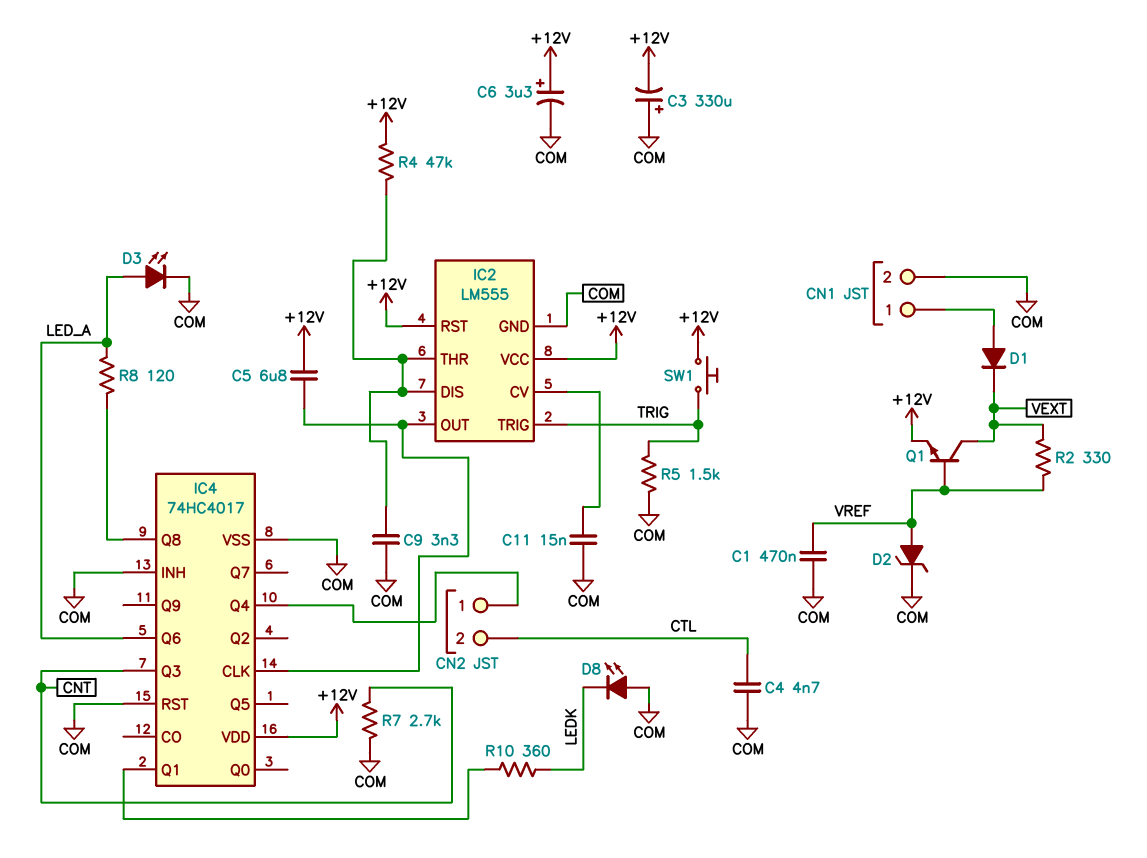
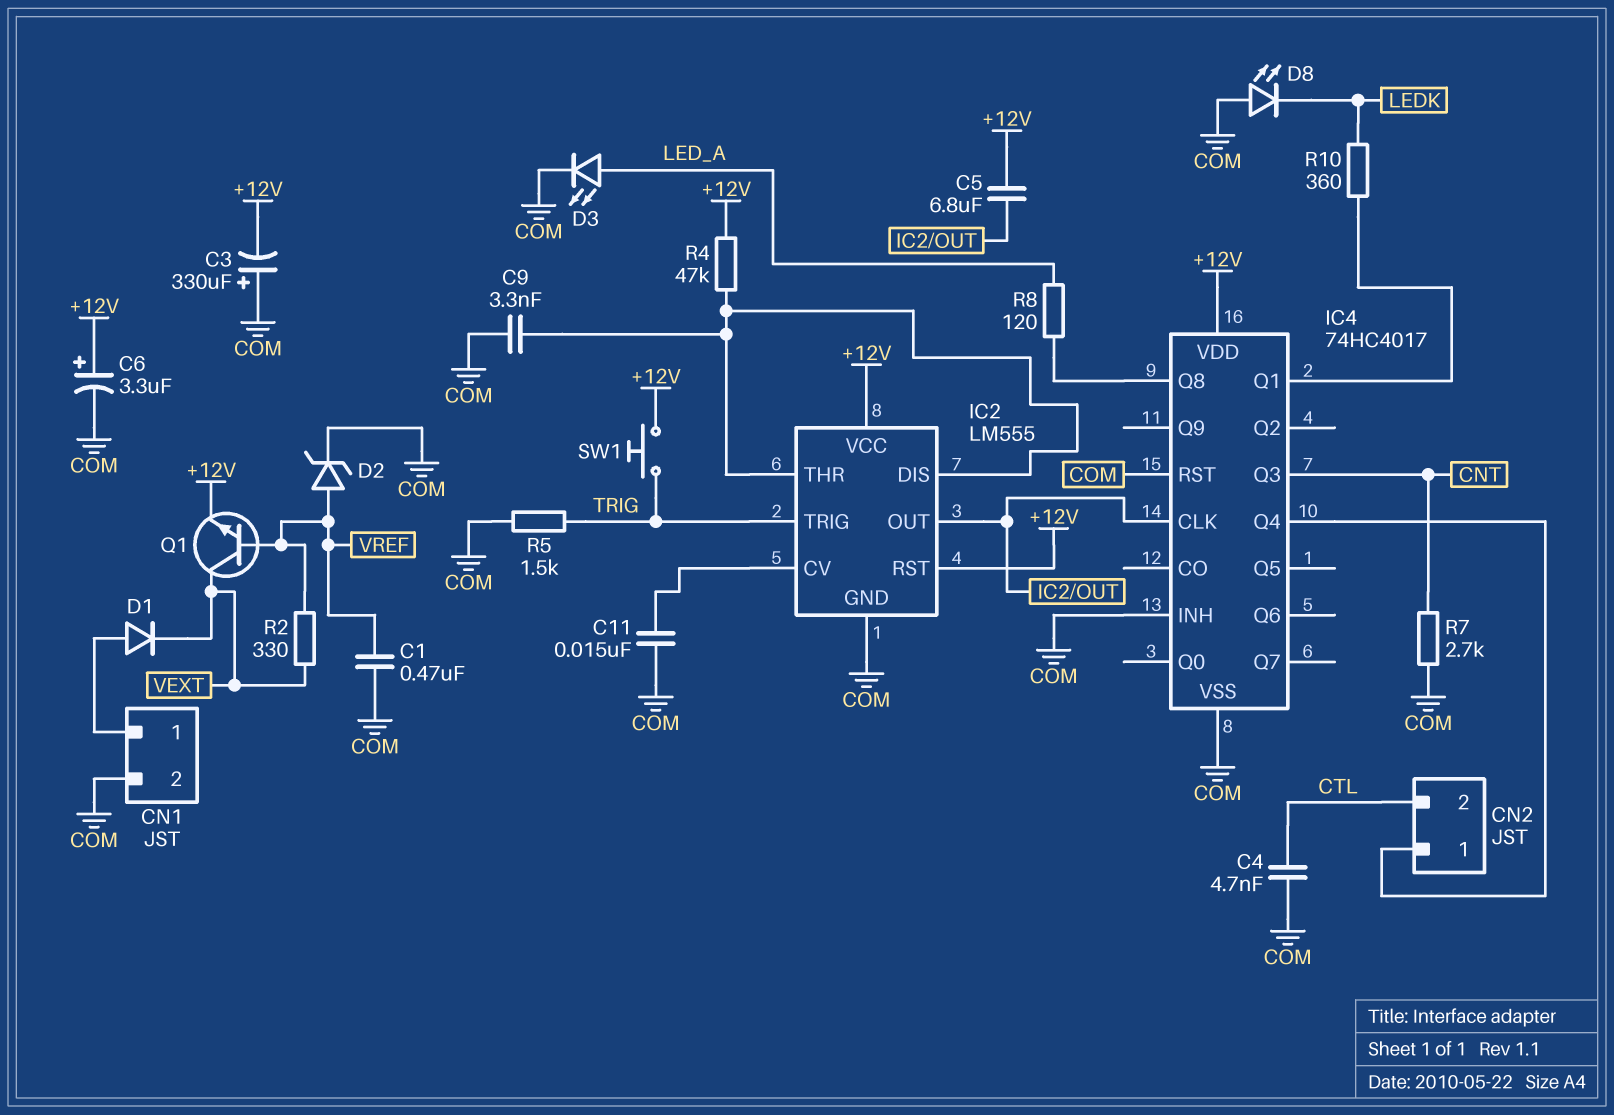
IC4 pin Q6: LED_A -> none

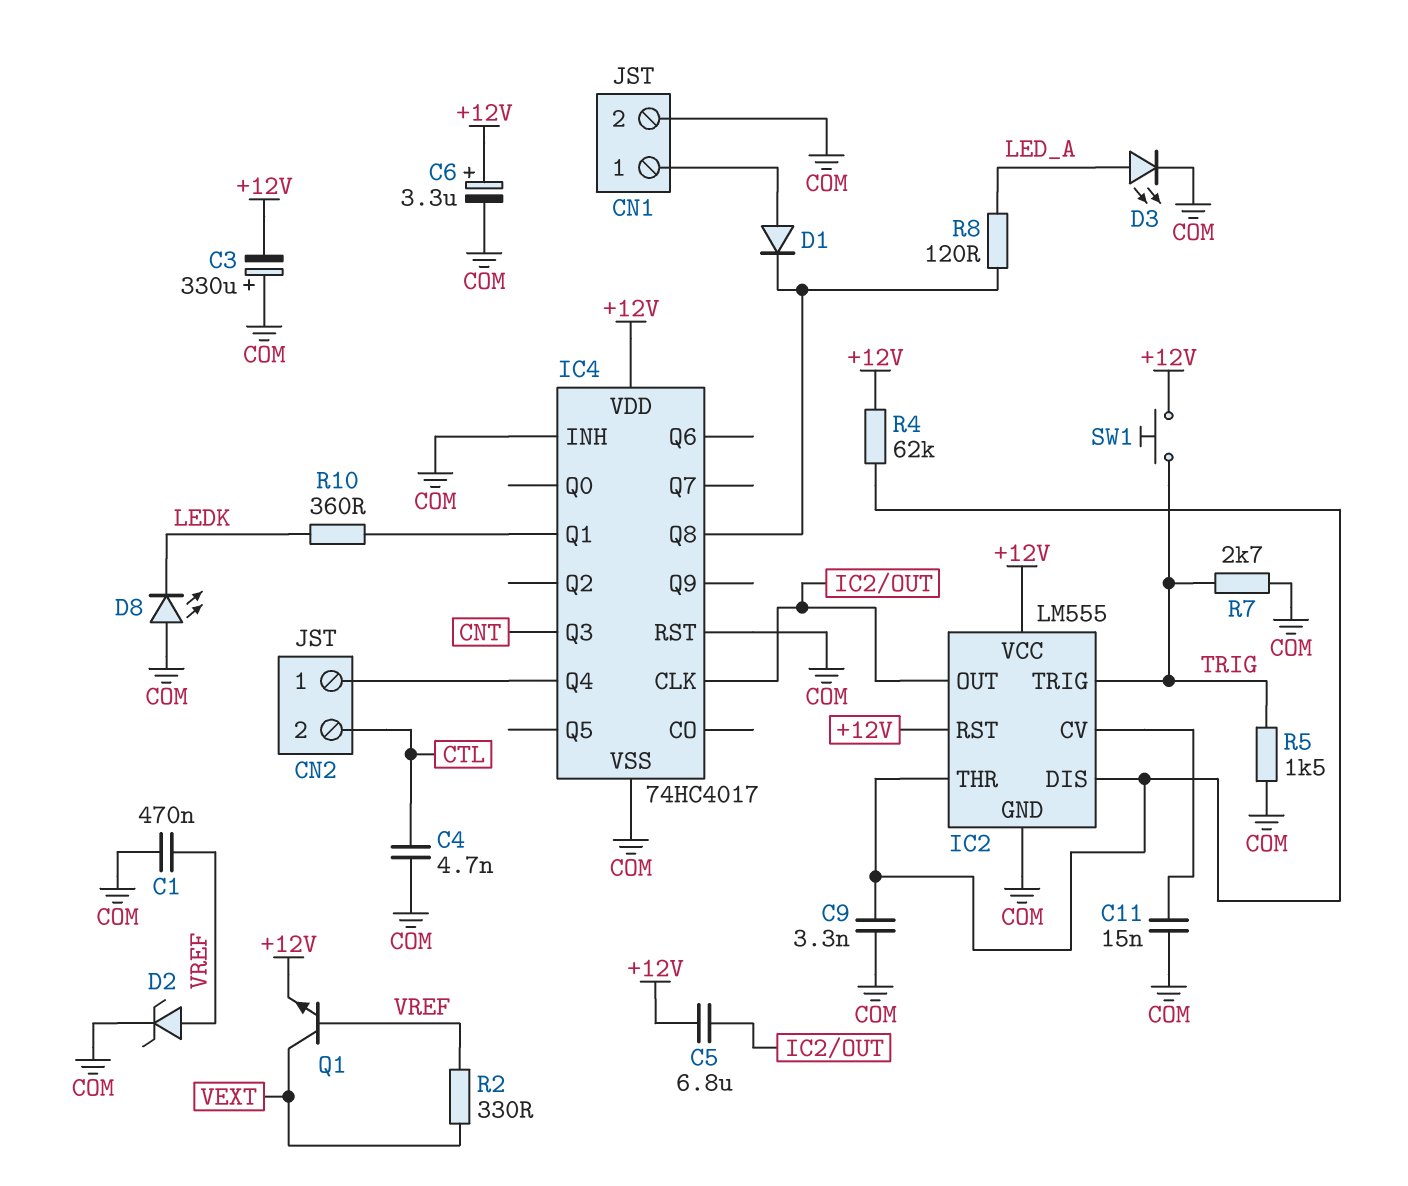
D1: diode (A CN1/1, K VEXT) -> diode (A CN1/1, K IC4/Q8)
R4: 47k (+12V, IC2/DIS) -> 62k (+12V, IC2/DIS)
R7: 2.7k (CNT, COM) -> 2.7k (COM, TRIG)

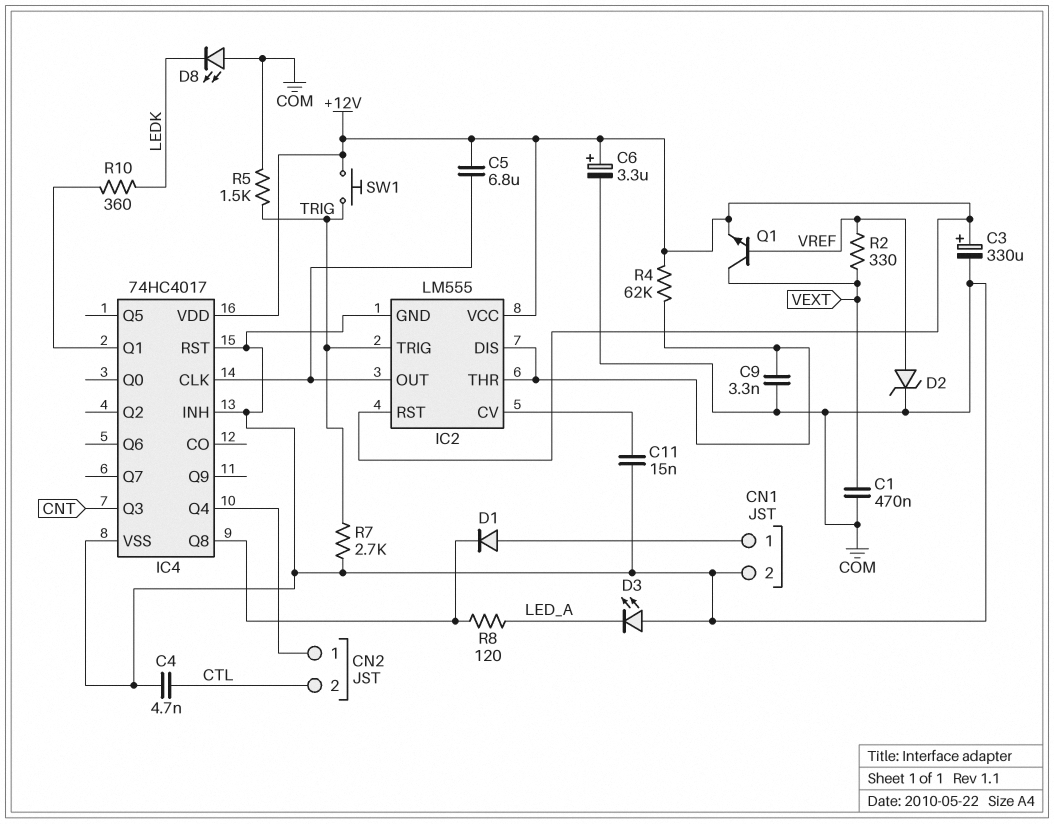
C1: 470nF (COM, VREF) -> 470nF (COM, VEXT)
C3: 330uF (plus COM, minus +12V) -> 330uF (plus +12V, minus COM)
D3: LED (A LED_A, K COM) -> LED (A COM, K LED_A)

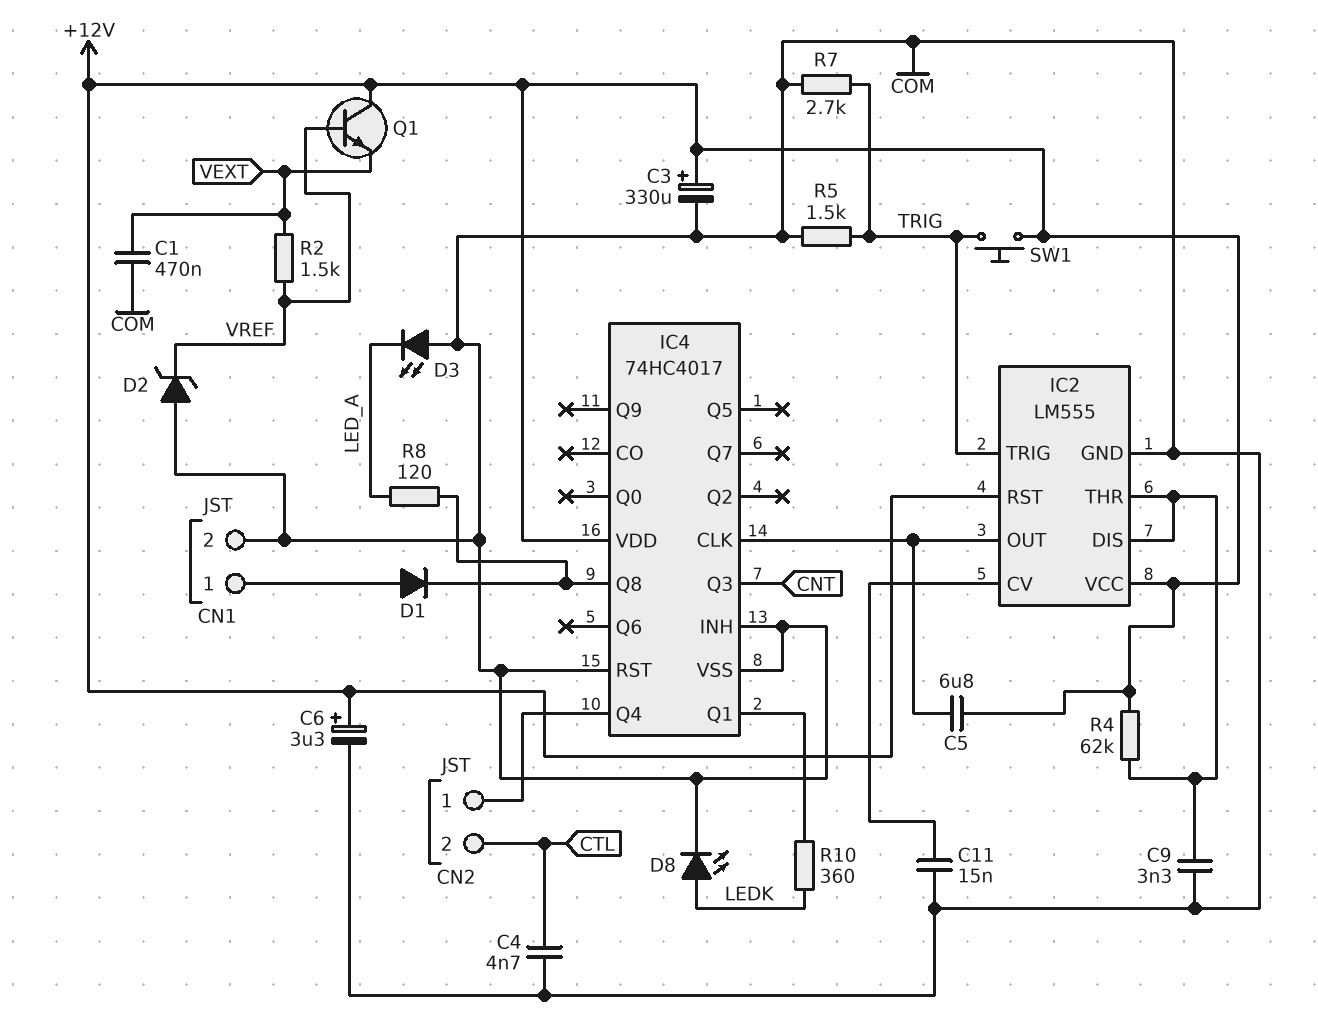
D2: zener (A VREF, K COM) -> zener (A COM, K VREF)
D8: LED (A COM, K LEDK) -> LED (A LEDK, K COM)
Q1: NPN (B VREF, C VEXT, E +12V) -> NPN (B VREF, C +12V, E VEXT)
R2: 330 (VEXT, VREF) -> 1.5k (VEXT, VREF)

